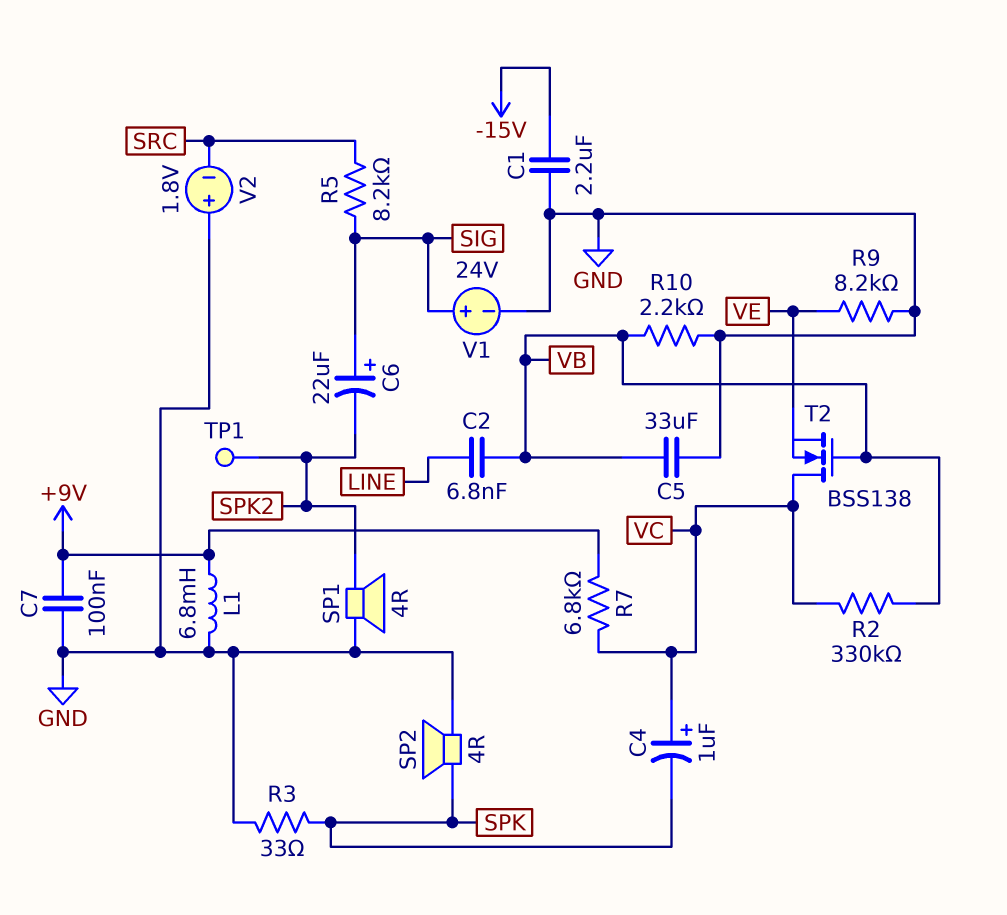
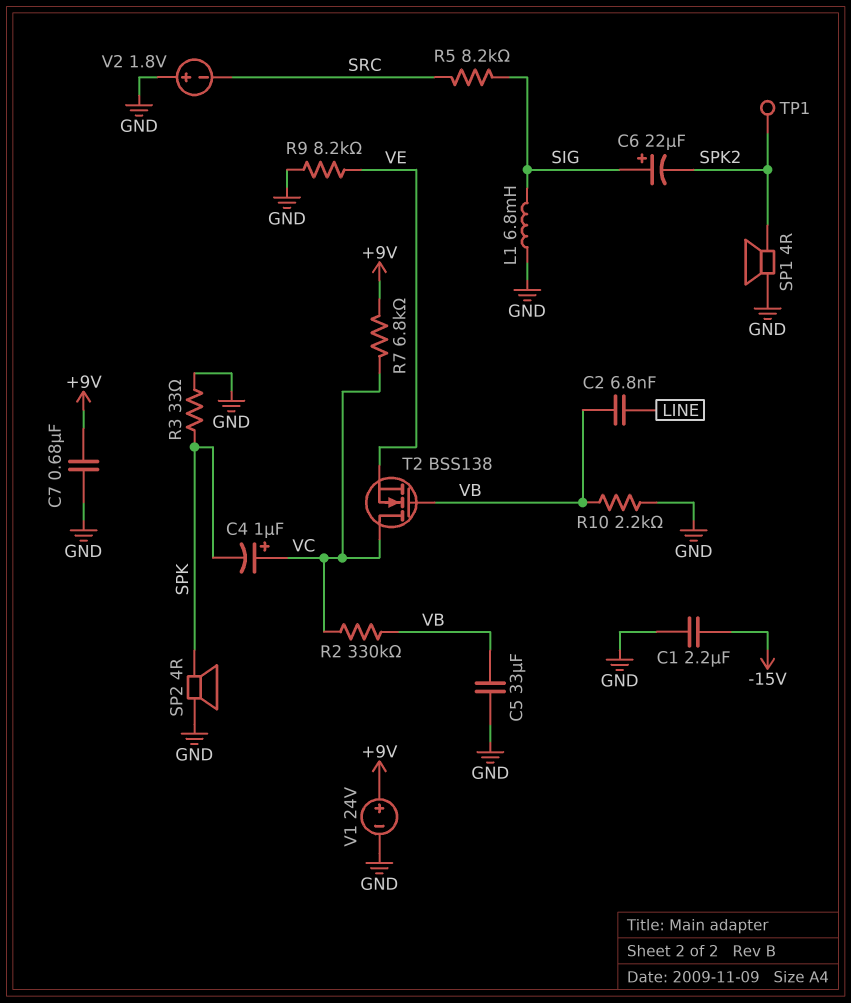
C7: 100nF (+9V, GND) -> 680nF (+9V, GND)
L1: 6.8mH (+9V, GND) -> 6.8mH (GND, SIG)
V1: 24V (plus SIG, minus GND) -> 24V (plus +9V, minus GND)

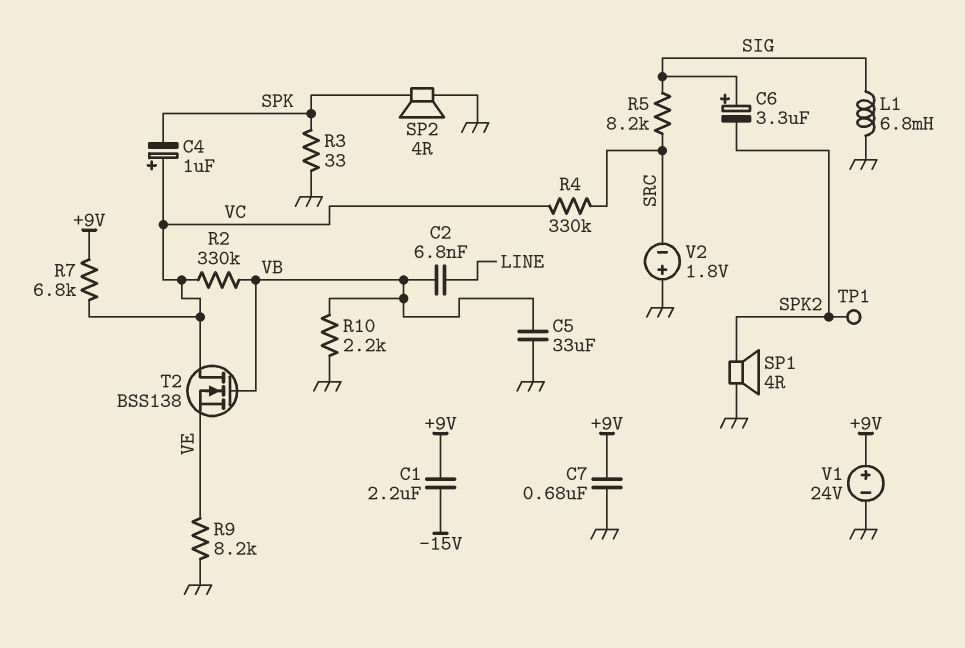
C1: 2.2uF (-15V, GND) -> 2.2uF (+9V, -15V)
C6: 22uF (plus SIG, minus SPK2) -> 3.3uF (plus SIG, minus SPK2)
R4: none -> 330k (SRC, VC)

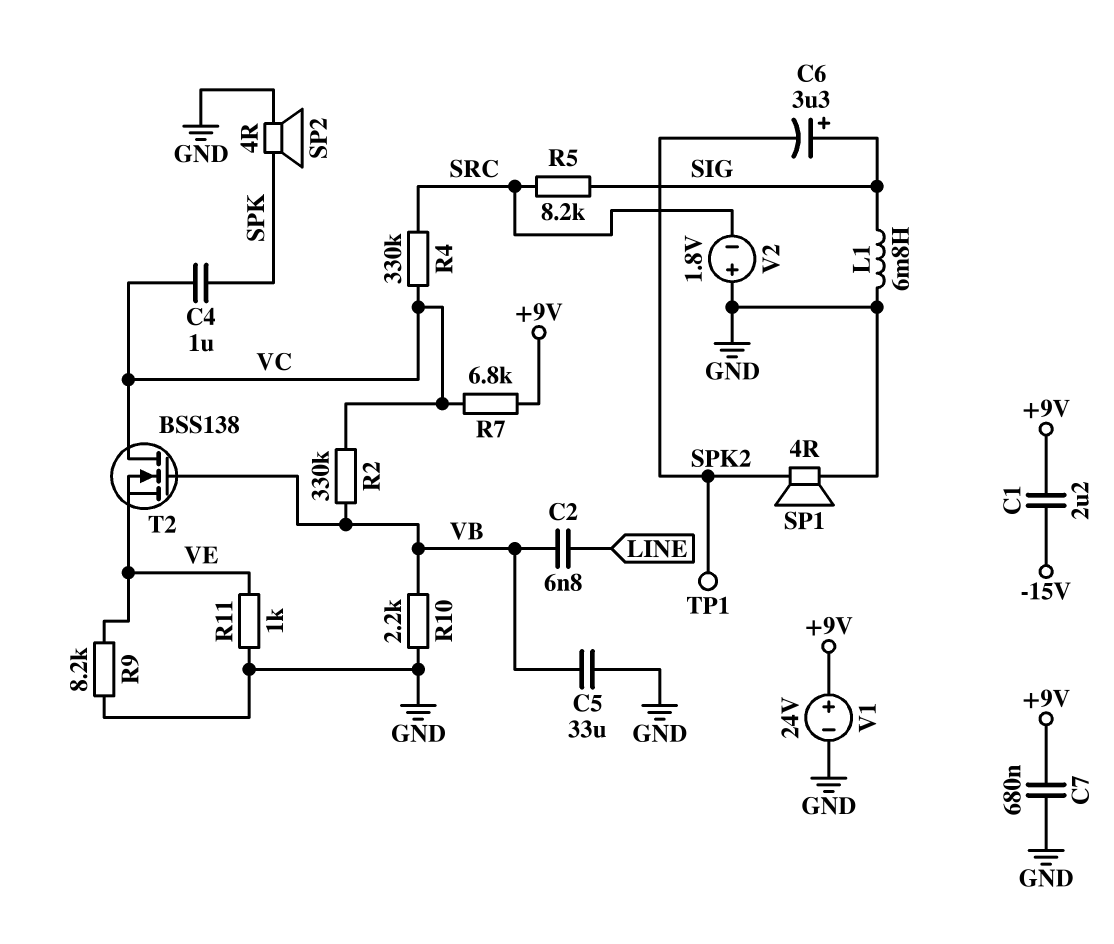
C4: 1uF (plus VC, minus SPK) -> 1uF (SPK, VC)
R3: 33 (GND, SPK) -> none
R11: none -> 1k (GND, VE)

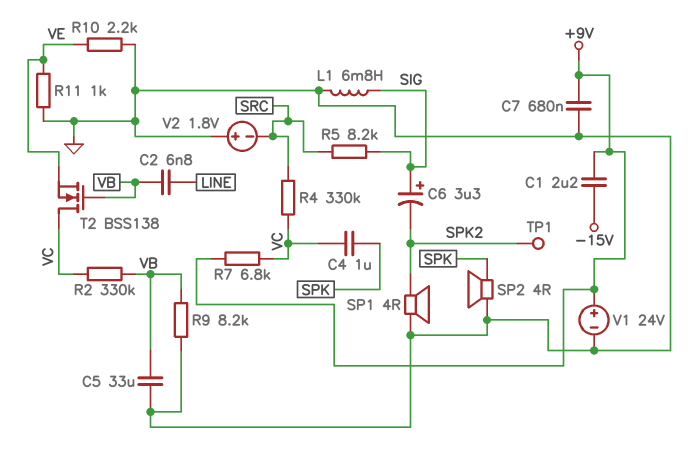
R9: 8.2k (GND, VE) -> 8.2k (GND, VB)
R10: 2.2k (GND, VB) -> 2.2k (GND, VE)

